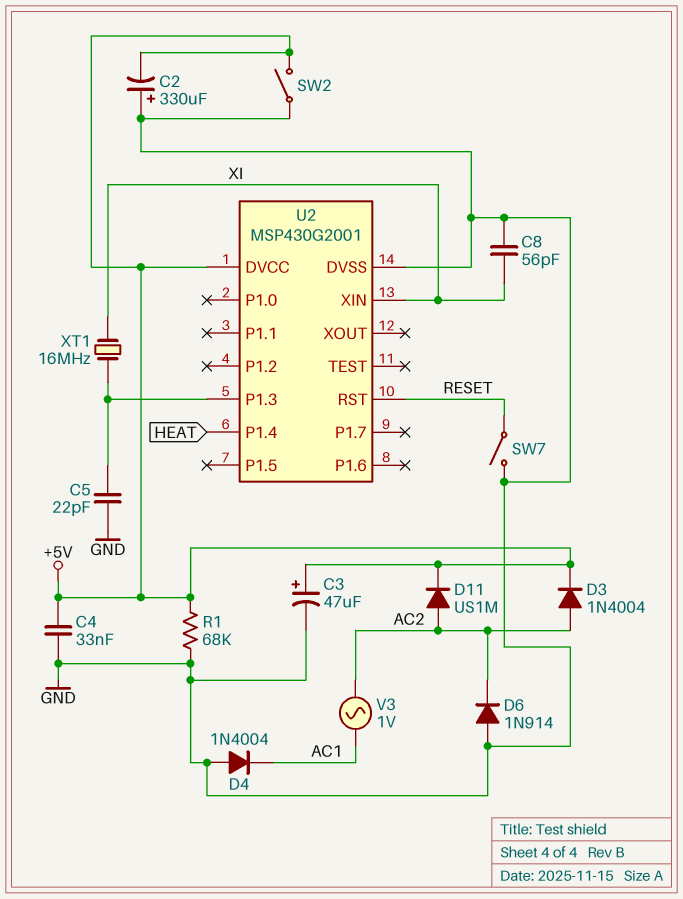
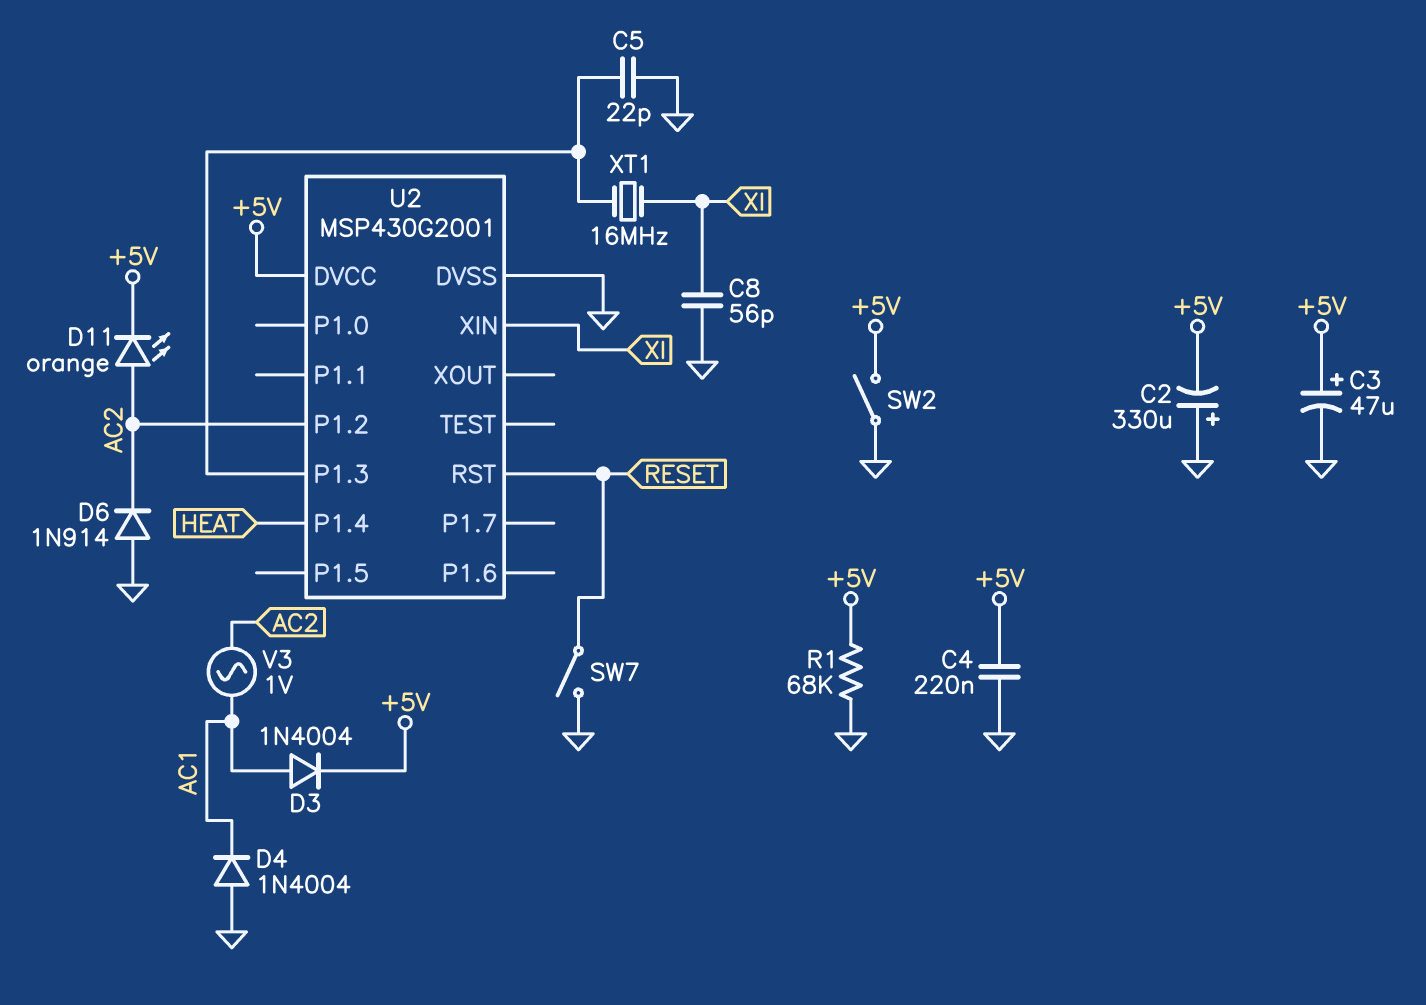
C4: 33nF (+5V, GND) -> 220nF (+5V, GND)
D3: diode 1N4004 (A AC2, K +5V) -> diode 1N4004 (A AC1, K +5V)
D11: diode US1M (A AC2, K +5V) -> LED orange (A AC2, K +5V)
U2 pin P1.2: none -> AC2

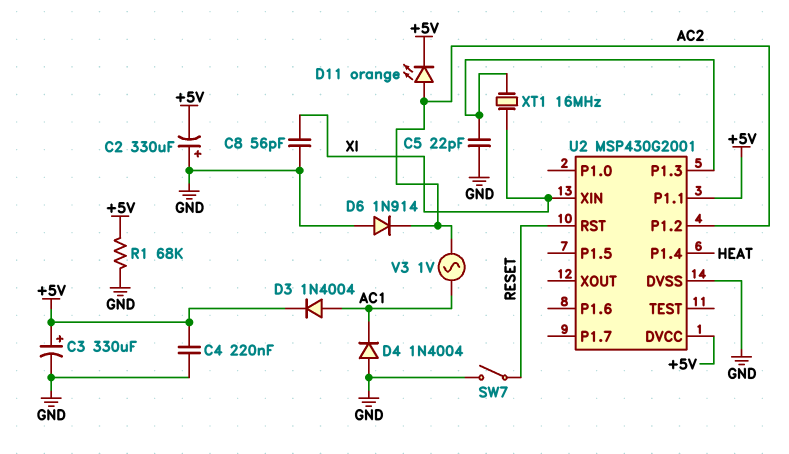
C3: 47uF (plus +5V, minus GND) -> 330uF (plus +5V, minus GND)
SW2: switch (+5V, GND) -> none
U2 pin P1.1: none -> +5V

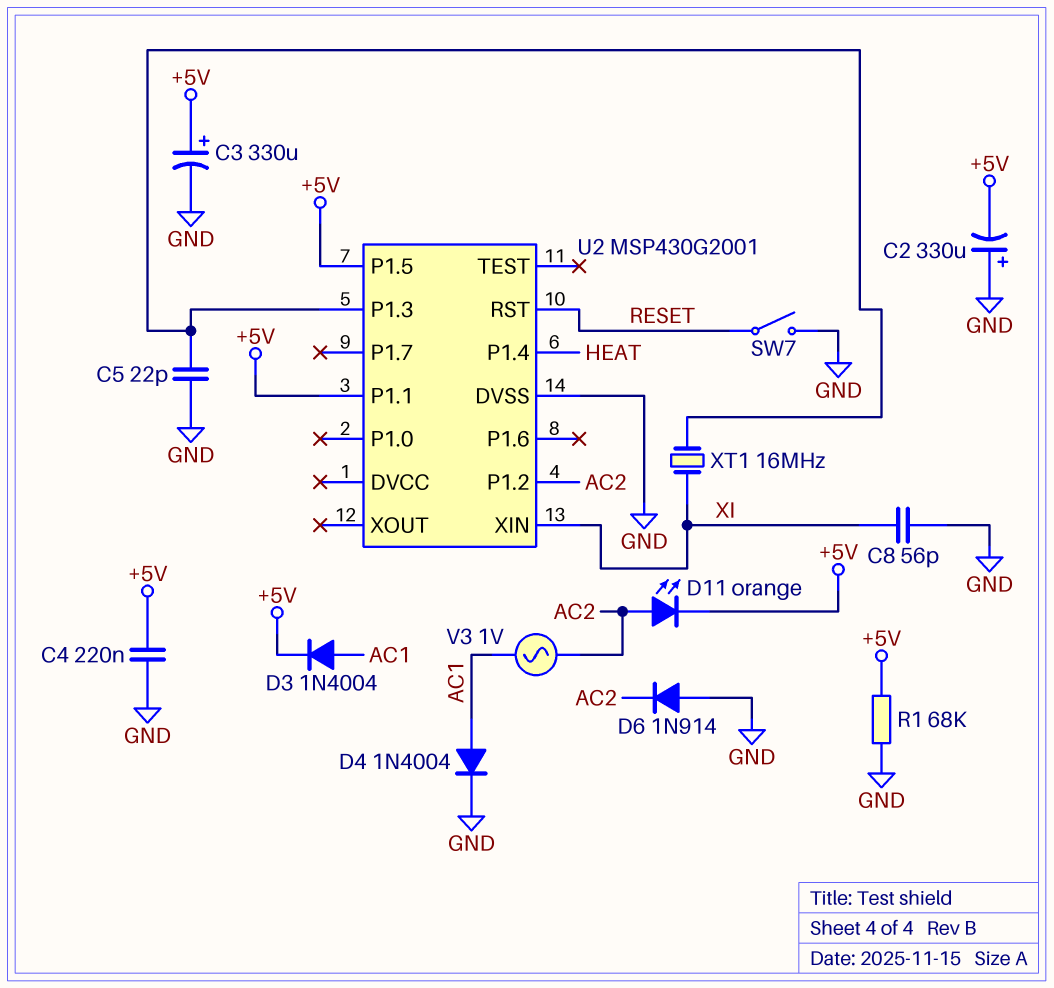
D4: diode 1N4004 (A GND, K AC1) -> diode 1N4004 (A AC1, K GND)
U2 pin DVCC: +5V -> none
U2 pin P1.5: none -> +5V

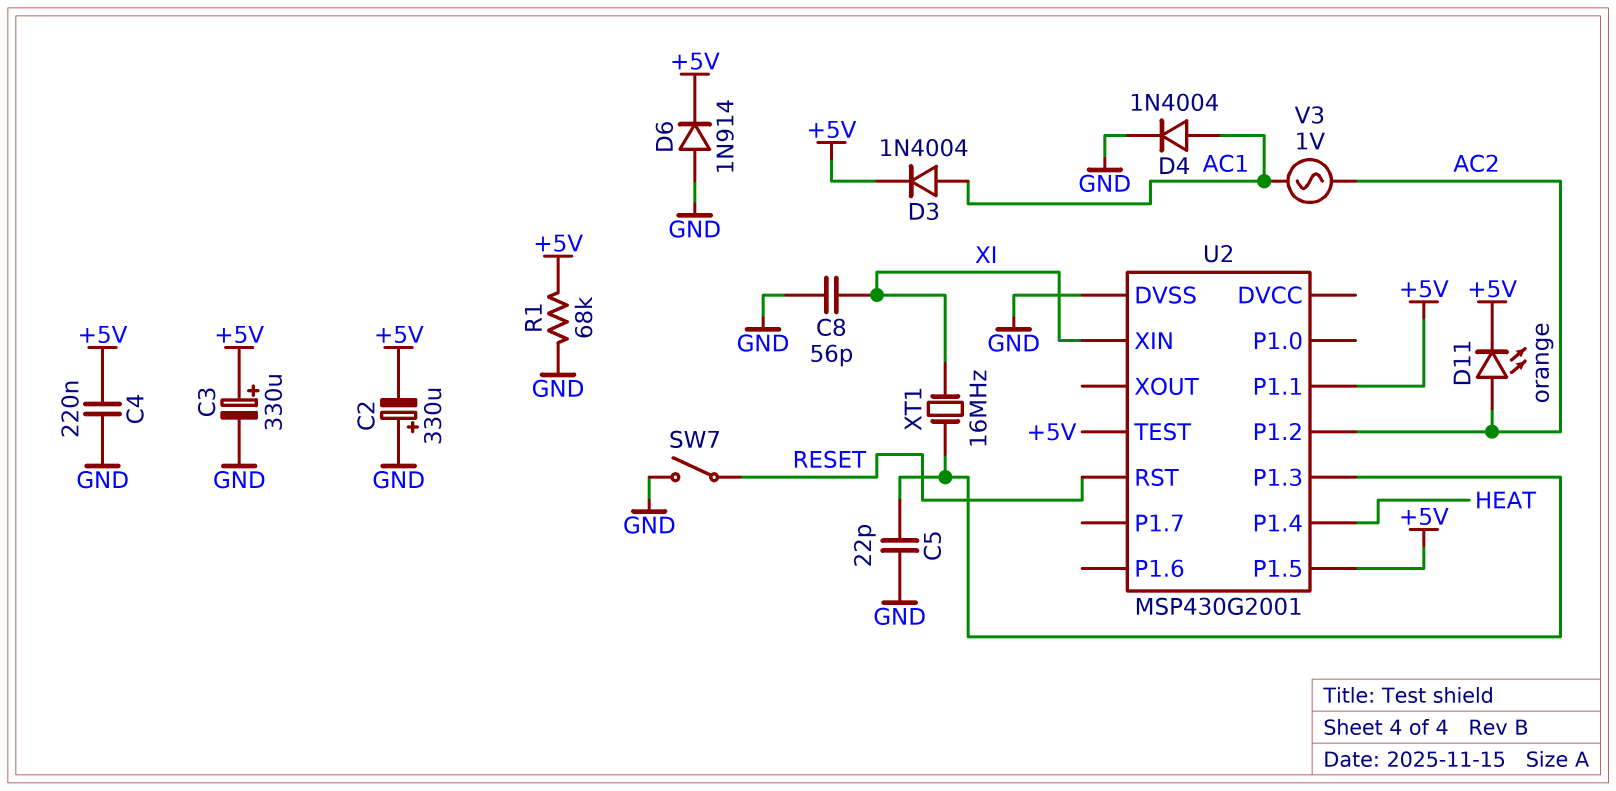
D6: diode 1N914 (A GND, K AC2) -> diode 1N914 (A GND, K +5V)
U2 pin TEST: none -> +5V

